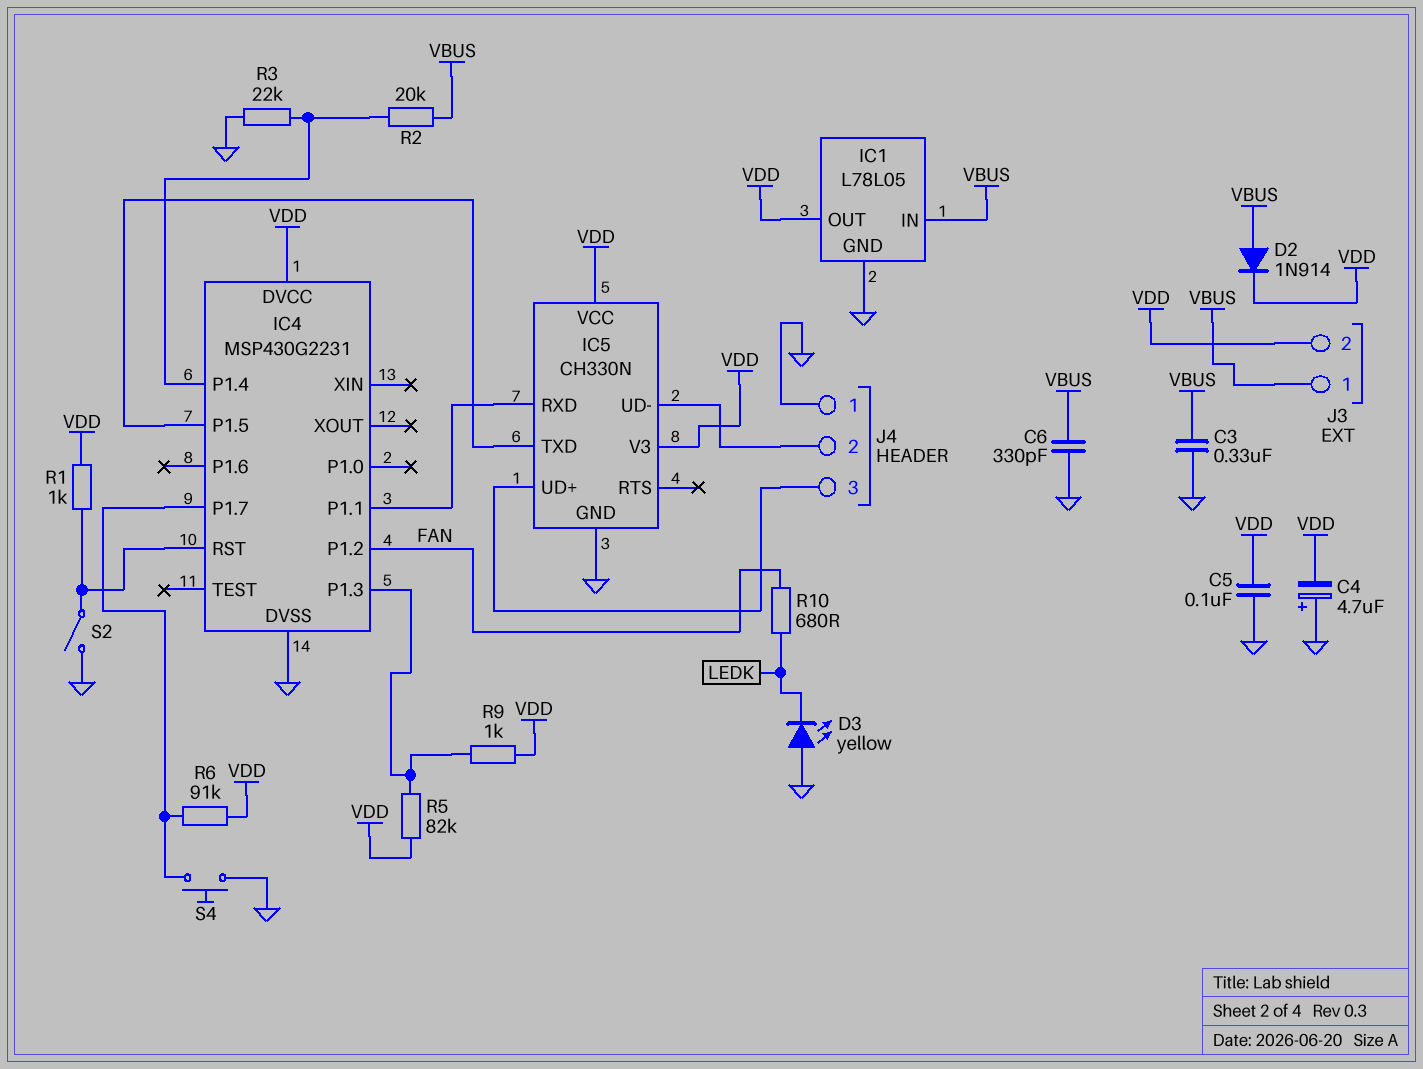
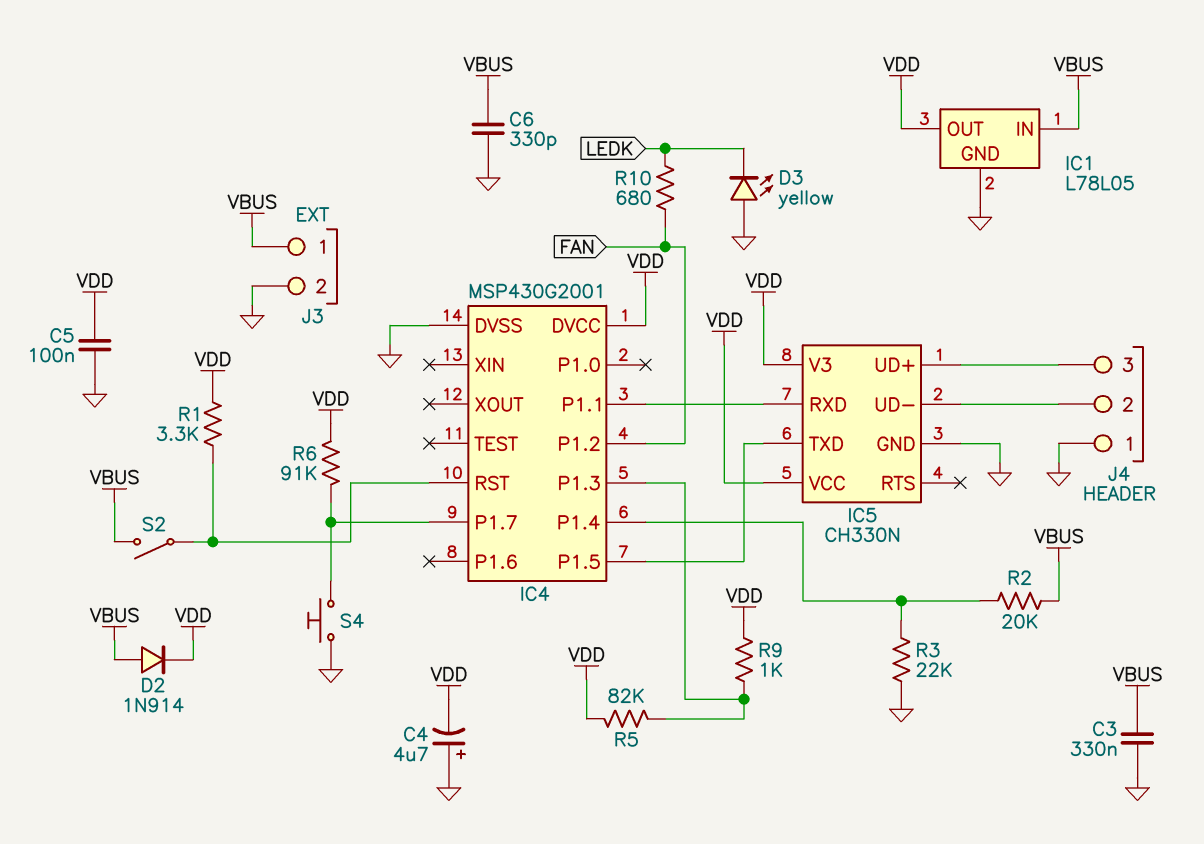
IC4: MSP430G2231 -> MSP430G2001
J3 pin 2: VDD -> GND
R1: 1k (IC4/RST, VDD) -> 3.3k (IC4/RST, VDD)
S2: switch (GND, IC4/RST) -> switch (IC4/RST, VBUS)

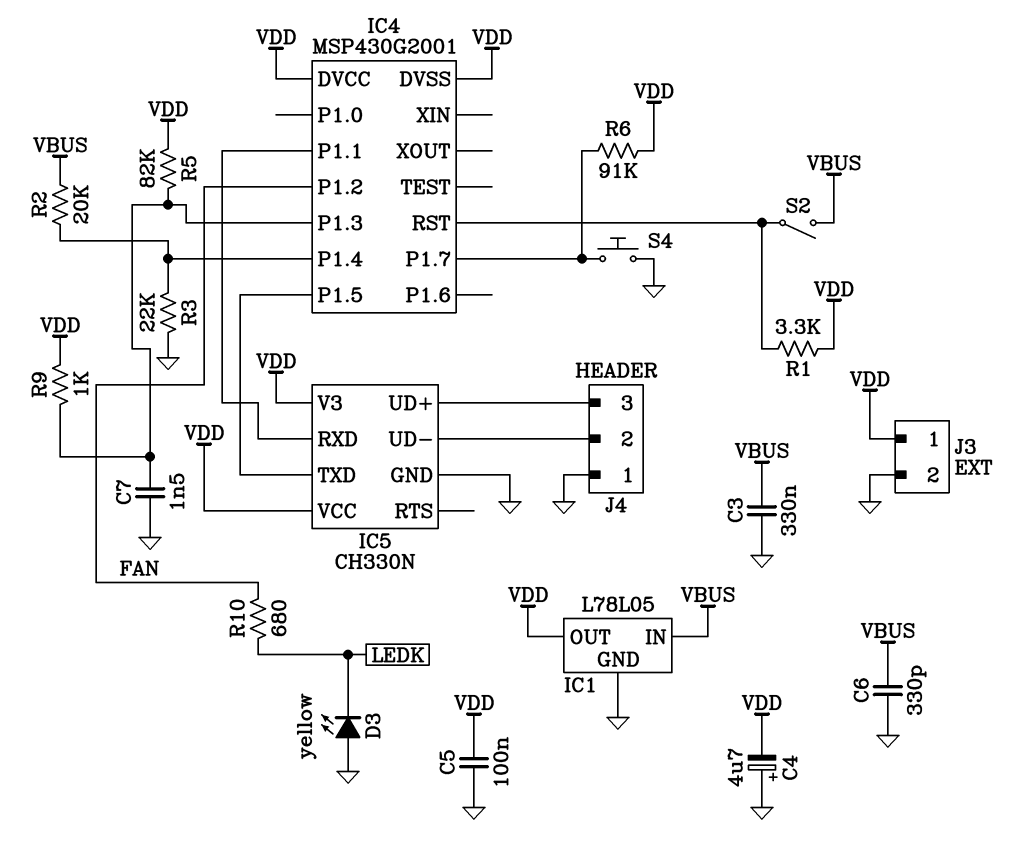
C7: none -> 1.5nF (GND, IC4/P1.3)
D2: diode 1N914 (A VBUS, K VDD) -> none
IC4 pin DVSS: GND -> VDD
J3 pin 1: VBUS -> VDD

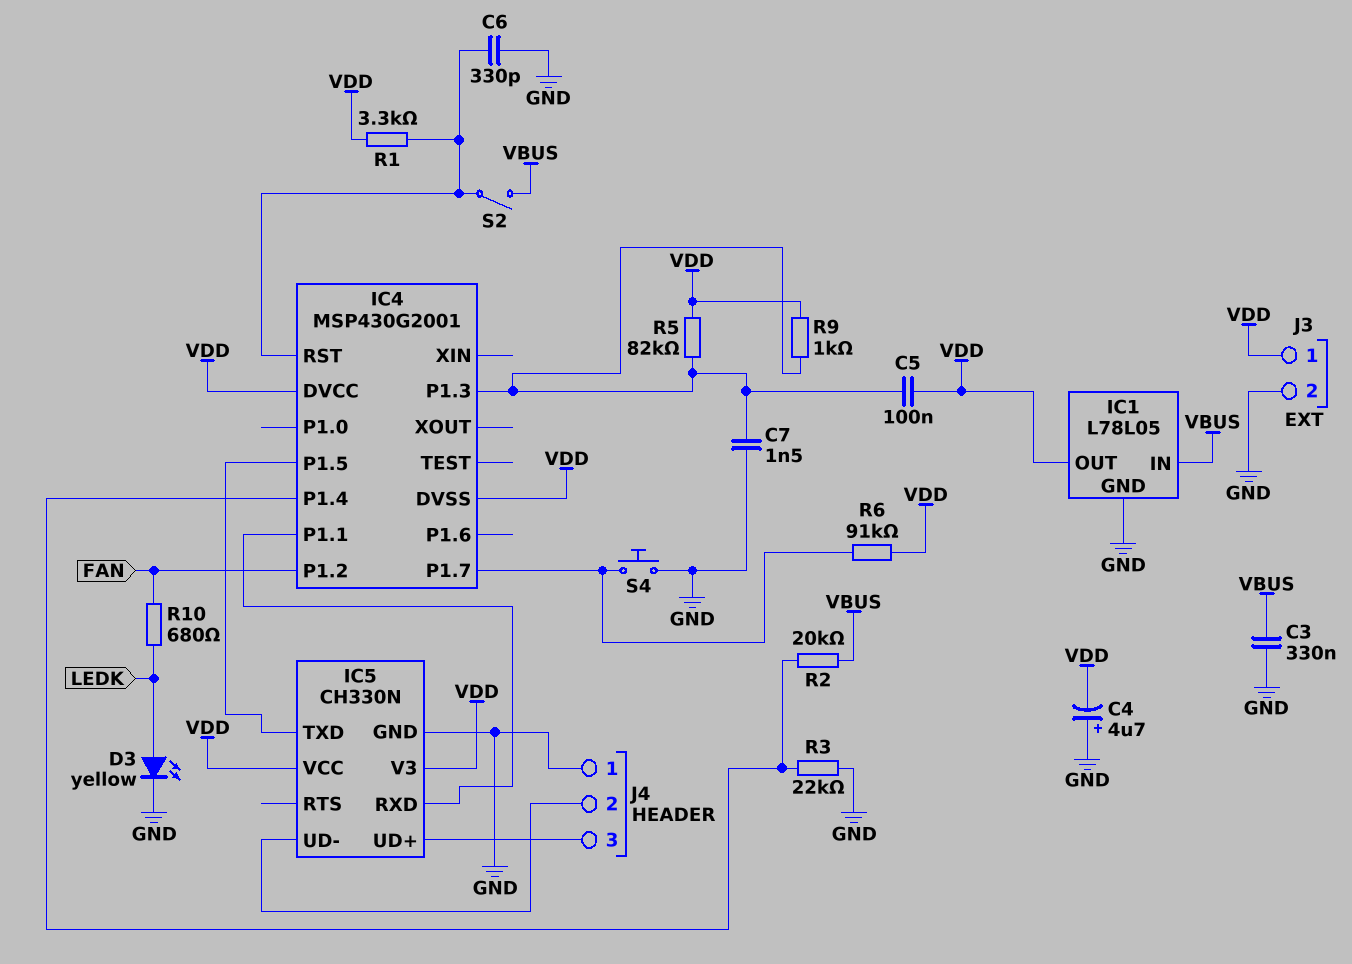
C5: 100nF (GND, VDD) -> 100nF (IC4/P1.3, VDD)
C6: 330pF (GND, VBUS) -> 330pF (GND, IC4/RST)
D3: LED yellow (A GND, K LEDK) -> LED yellow (A LEDK, K GND)

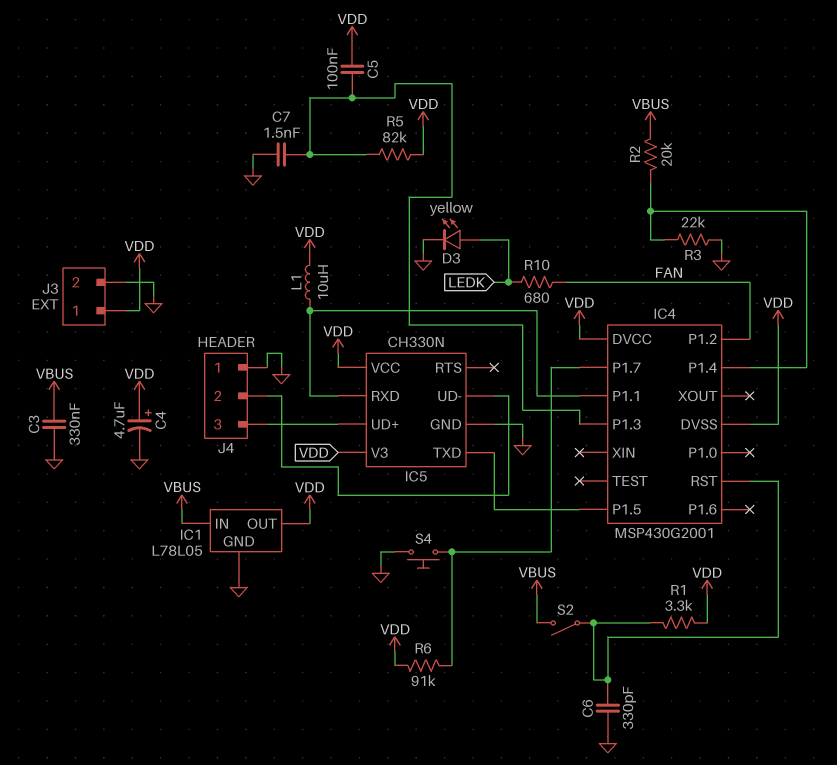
C4: 4.7uF (plus GND, minus VDD) -> 4.7uF (plus VDD, minus GND)
L1: none -> 10uH (IC4/P1.1, VDD)
R9: 1k (IC4/P1.3, VDD) -> none

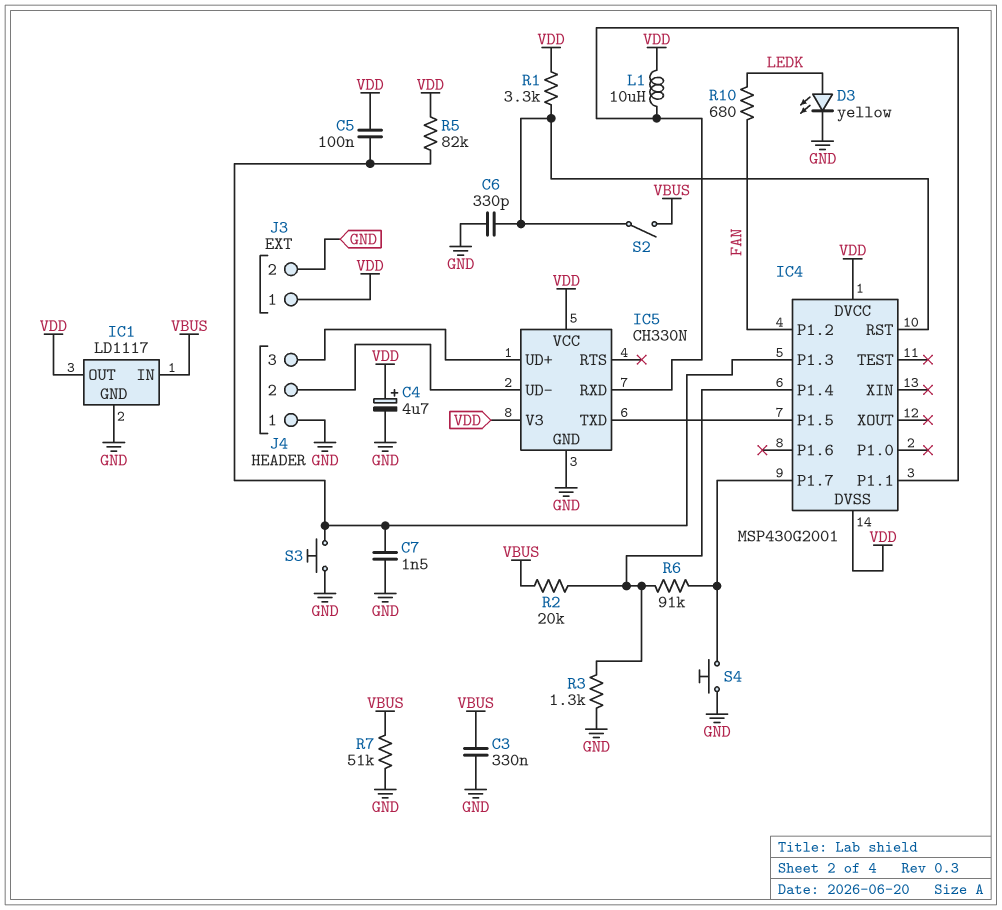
IC1: L78L05 -> LD1117
R3: 22k (GND, IC4/P1.4) -> 1.3k (GND, IC4/P1.4)
R6: 91k (IC4/P1.7, VDD) -> 91k (IC4/P1.4, IC4/P1.7)
R7: none -> 51k (GND, VBUS)
S3: none -> button (GND, IC4/P1.3)

